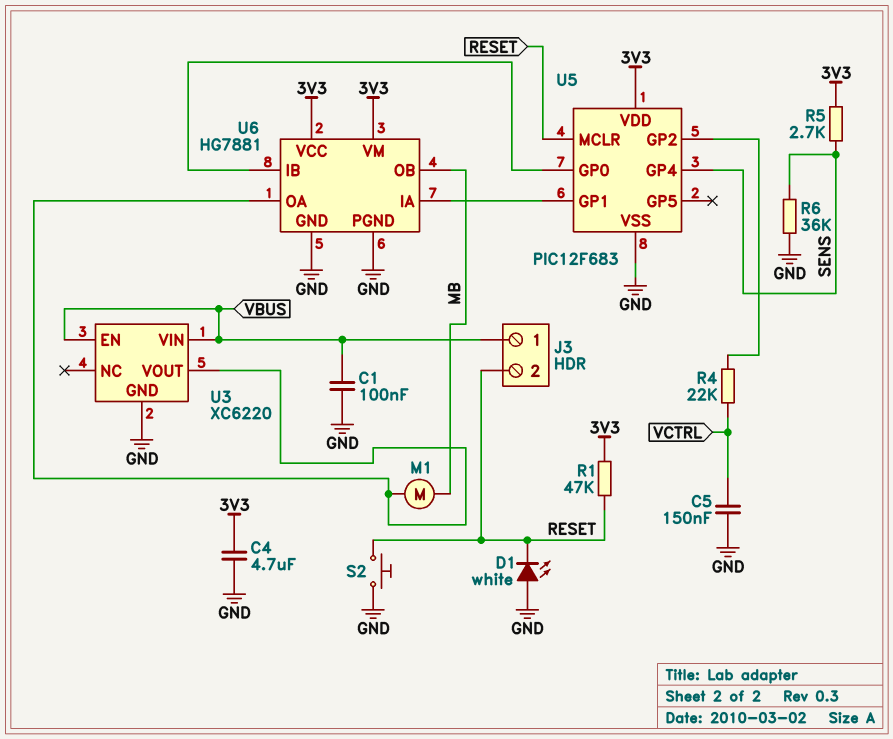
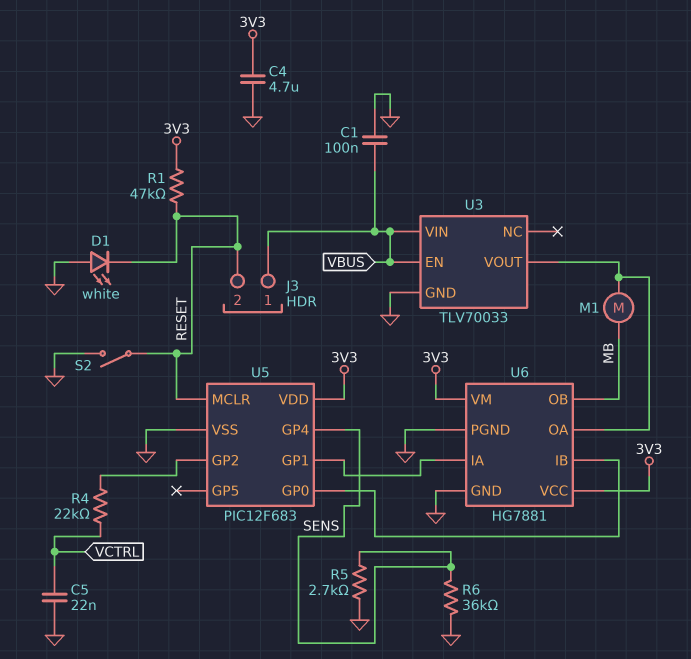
C5: 150nF (GND, VCTRL) -> 22nF (GND, VCTRL)
R5: 2.7k (3V3, SENS) -> 2.7k (GND, SENS)
S2: button (GND, RESET) -> switch (GND, RESET)
U3: XC6220 -> TLV70033

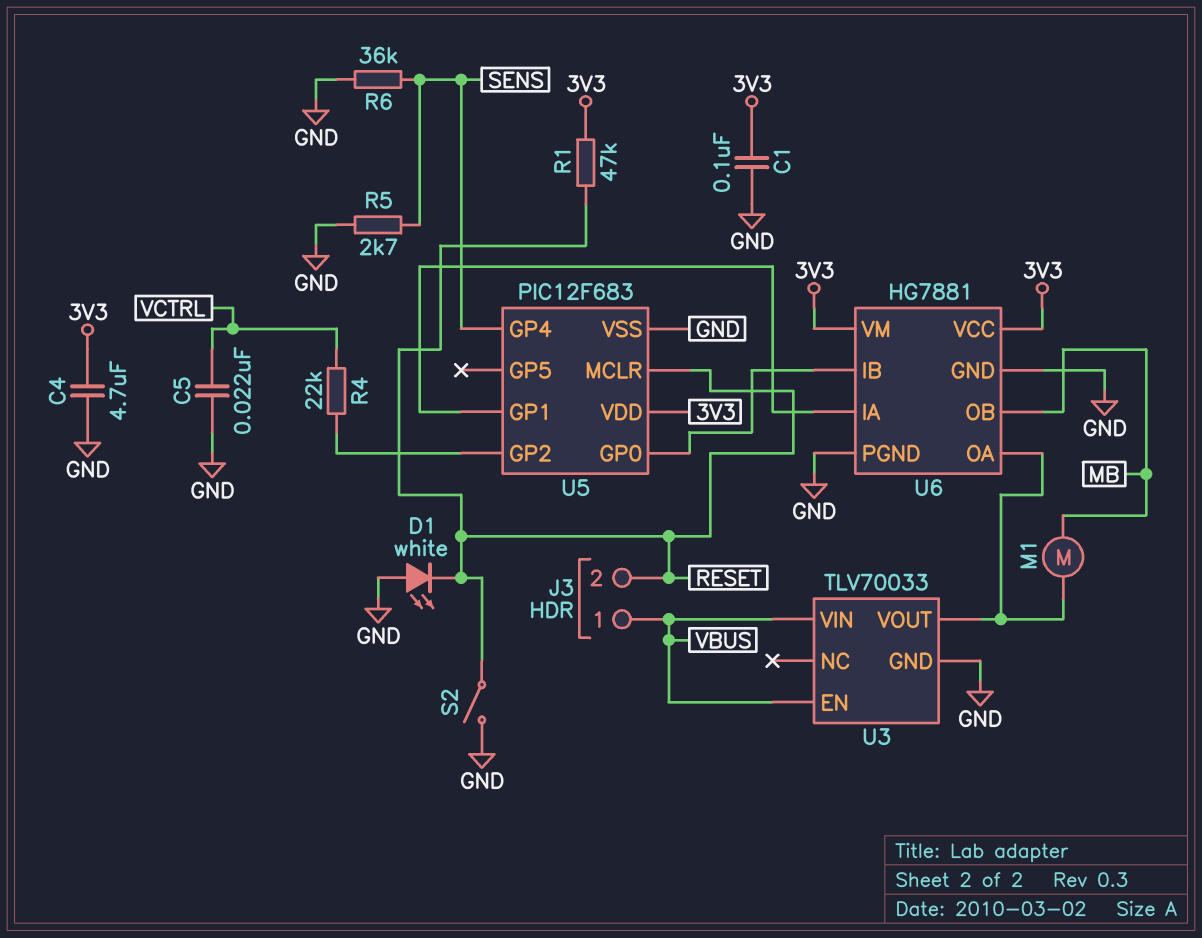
C1: 100nF (GND, VBUS) -> 100nF (3V3, GND)

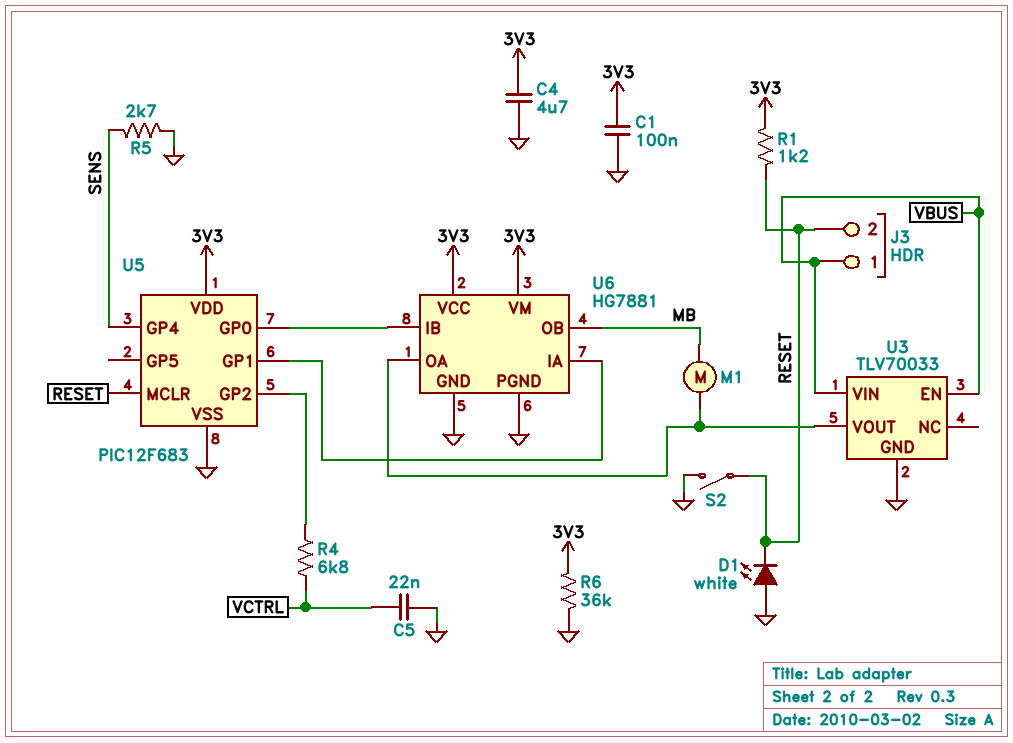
R1: 47k (3V3, RESET) -> 1.2k (3V3, RESET)
R4: 22k (U5/GP2, VCTRL) -> 6.8k (U5/GP2, VCTRL)
R6: 36k (GND, SENS) -> 36k (3V3, GND)

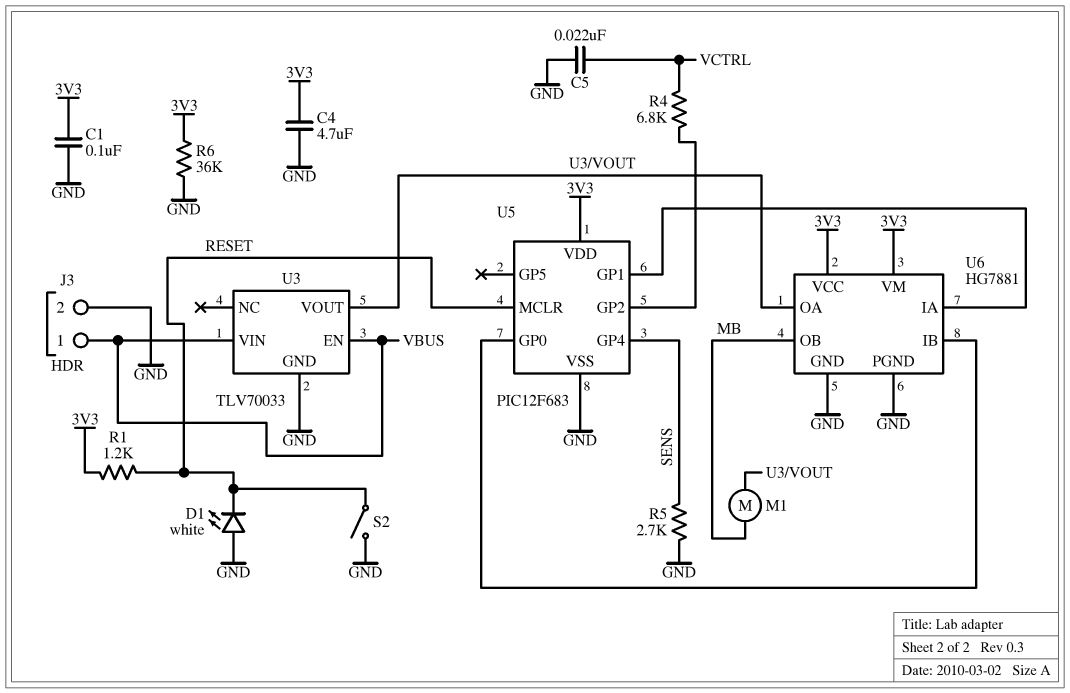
J3 pin 2: RESET -> GND

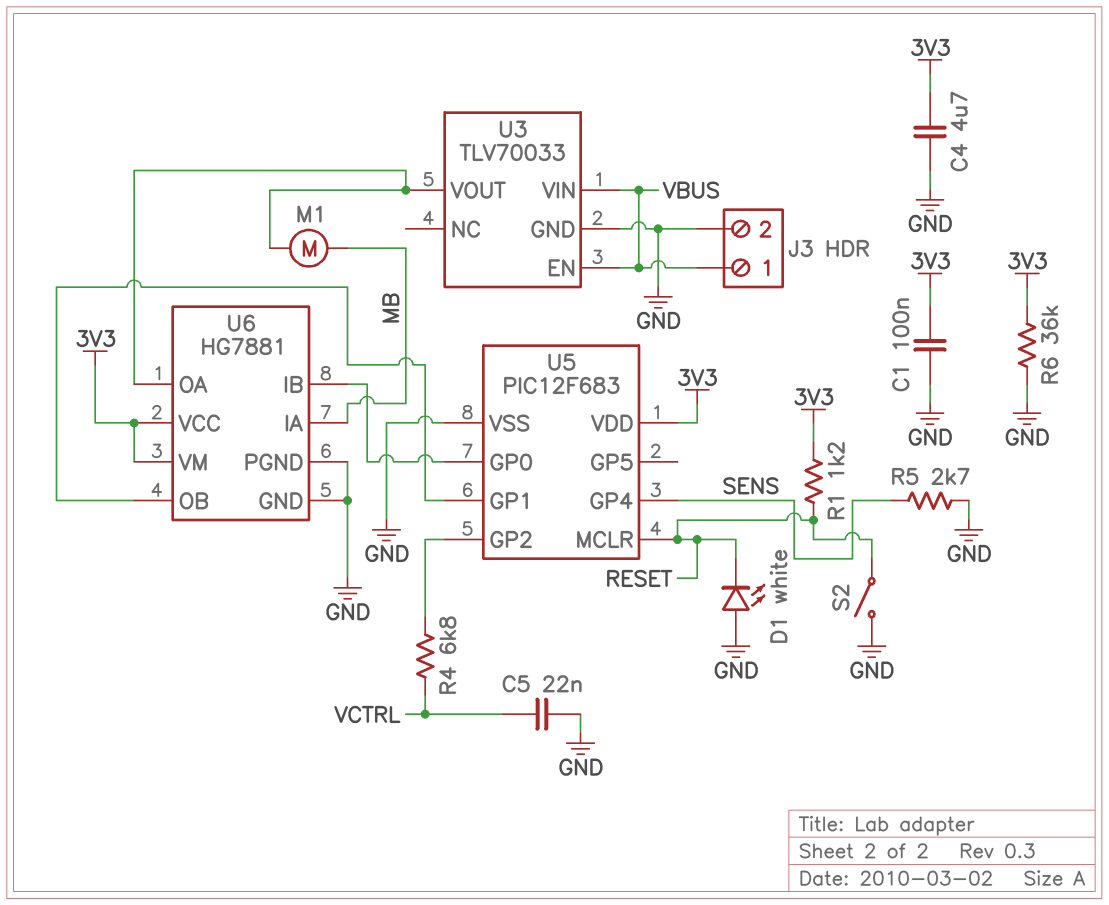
U6 pin IA: U5/GP1 -> MB
U6 pin OB: MB -> U5/GP1

